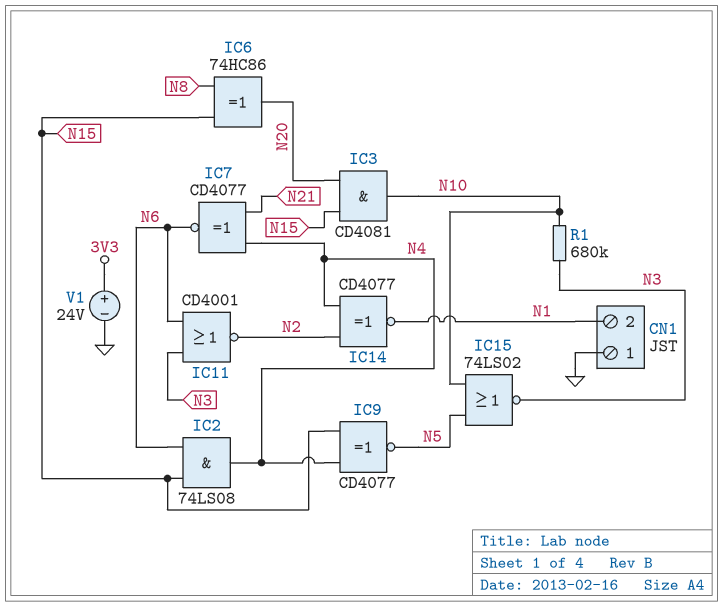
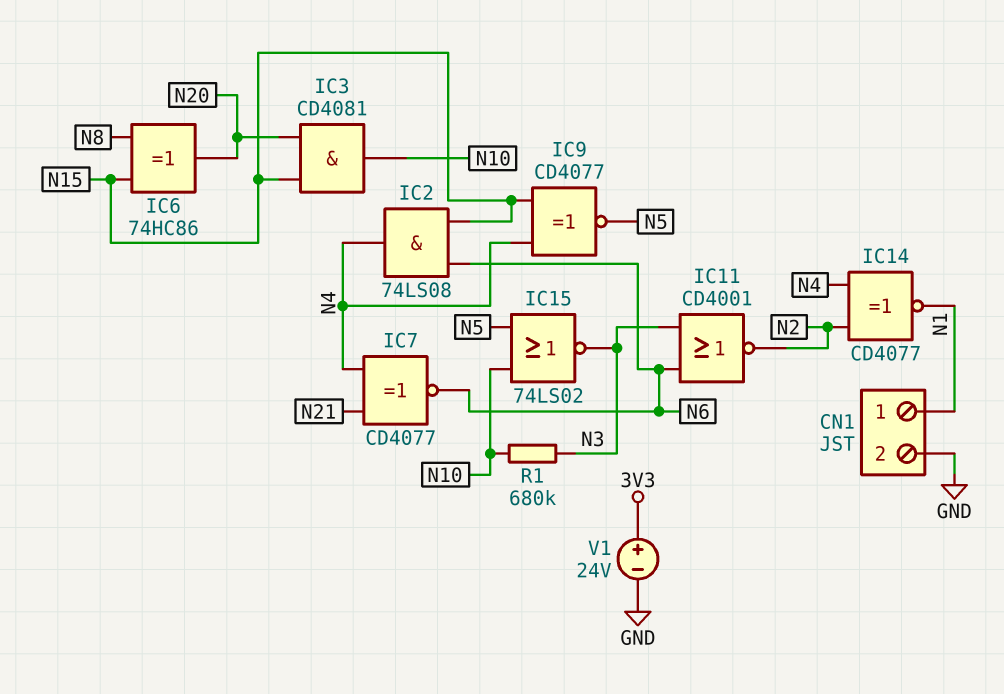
CN1 pin 1: GND -> N1
CN1 pin 2: N1 -> GND

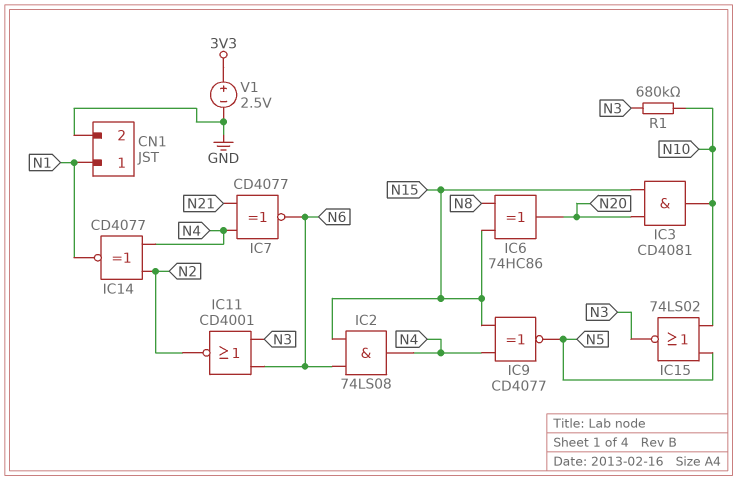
V1: 24V (plus 3V3, minus GND) -> 2.5V (plus 3V3, minus GND)

